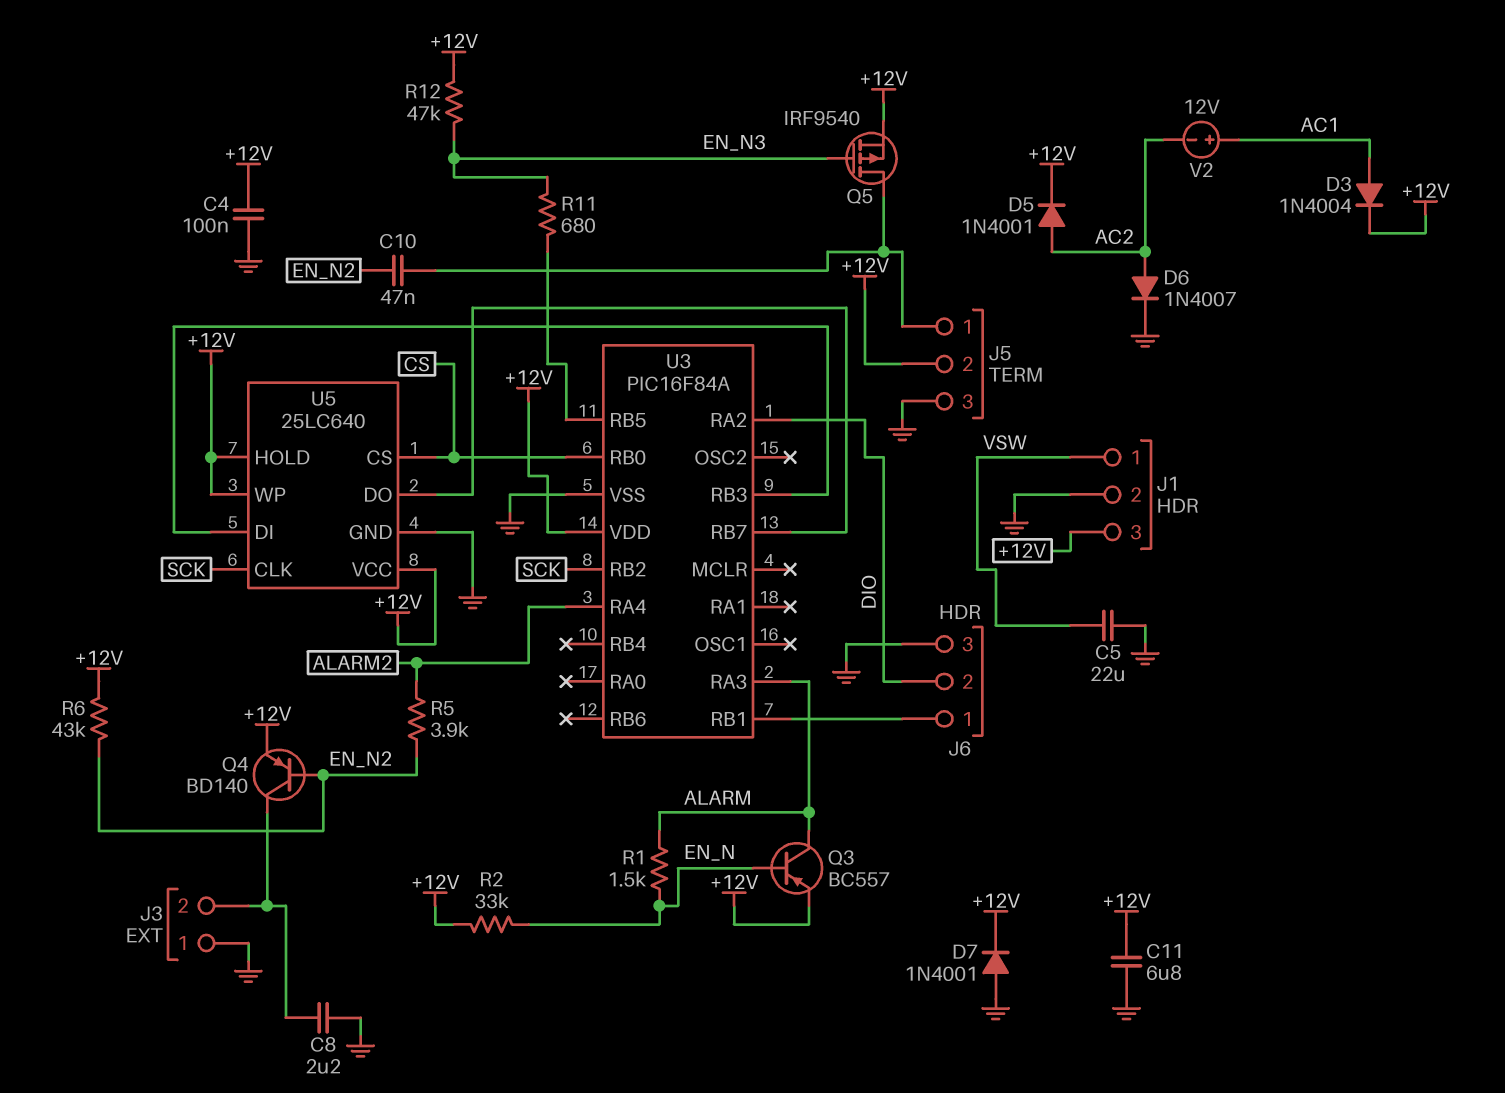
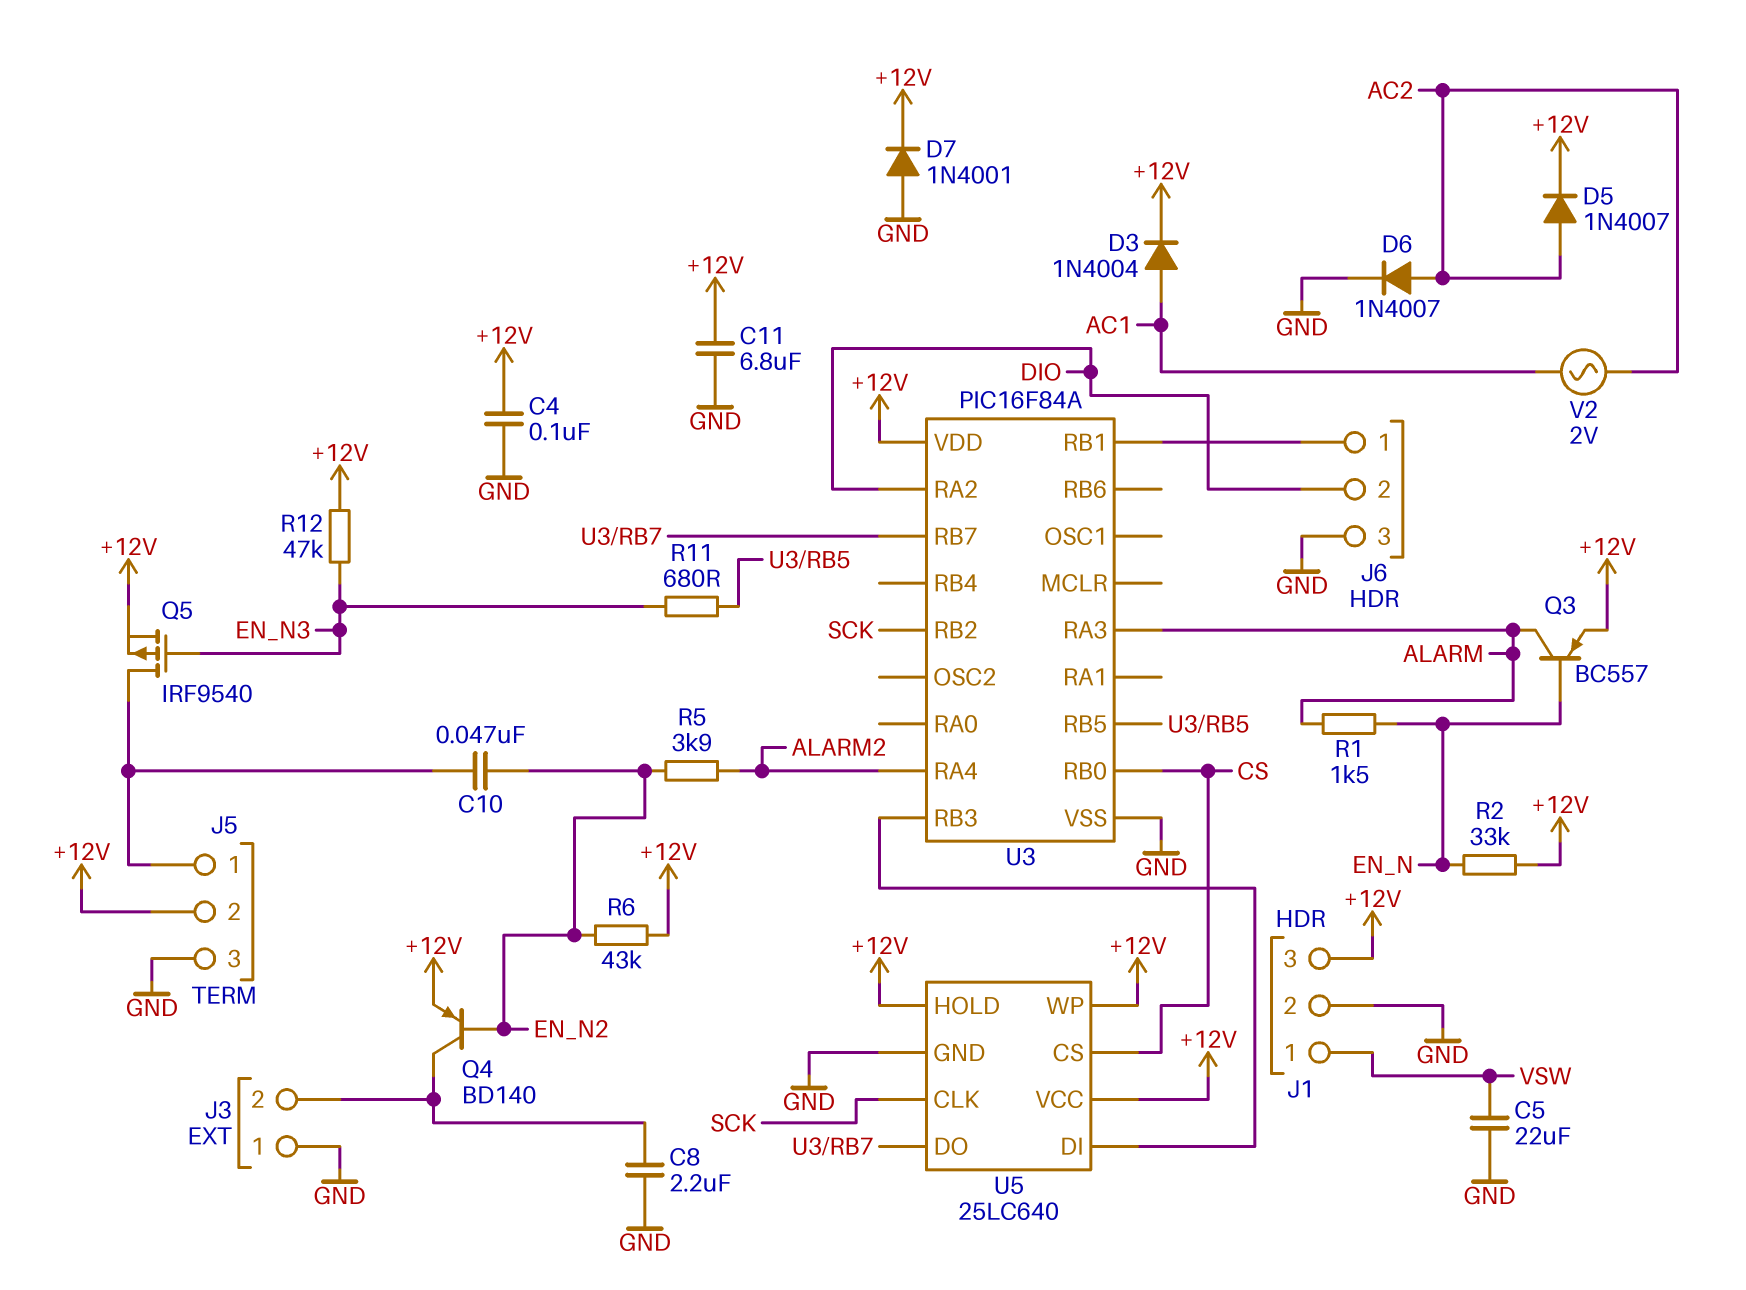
D5: diode 1N4001 (A AC2, K +12V) -> diode 1N4007 (A AC2, K +12V)
V2: 12V (plus AC1, minus AC2) -> AC 2V (AC1, AC2)

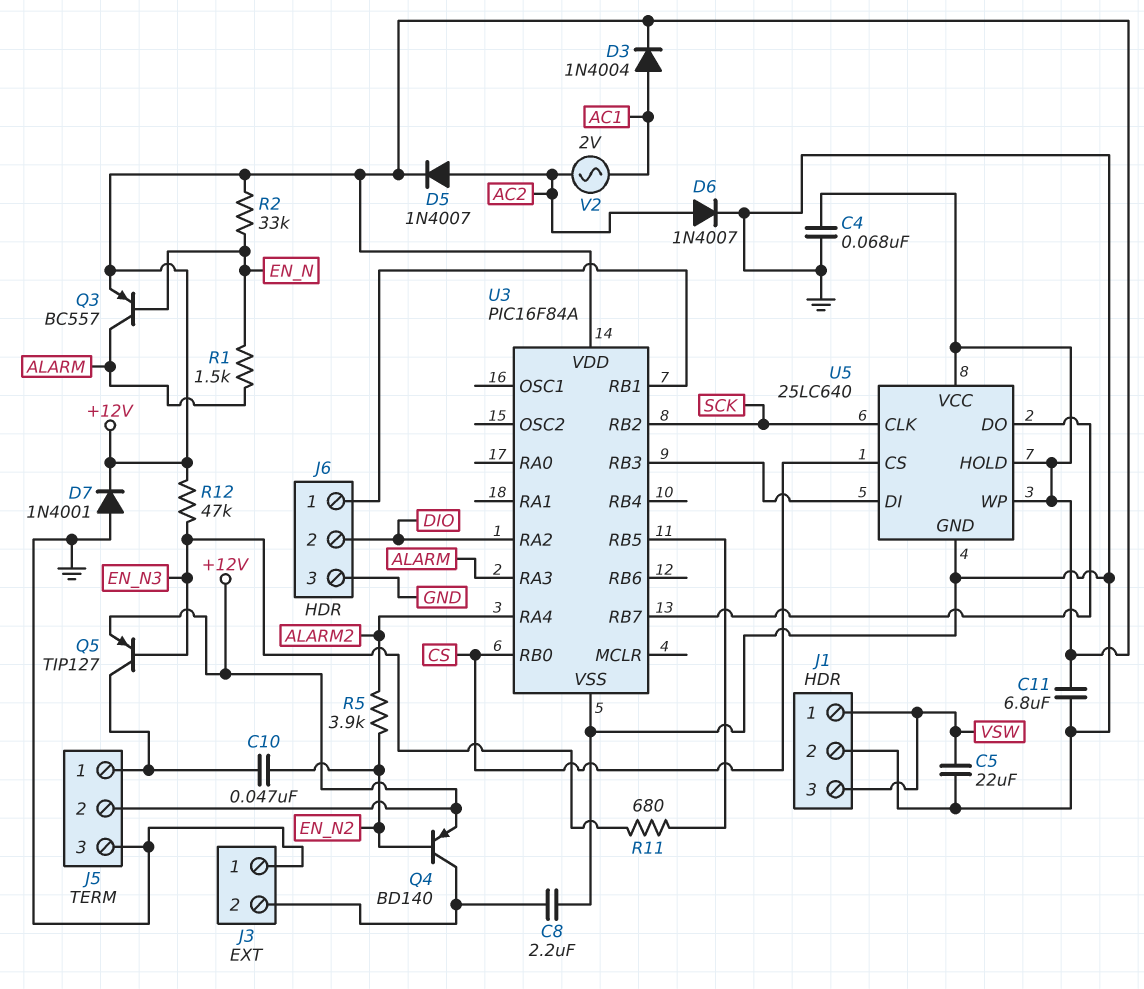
C4: 100nF (+12V, GND) -> 68nF (+12V, GND)
J1 pin 3: +12V -> VSW
Q5: PMOS IRF9540 (G EN_N3, D J5/1, S +12V) -> PNP TIP127 (B EN_N3, C J5/1, E +12V)
R6: 43k (+12V, EN_N2) -> none

